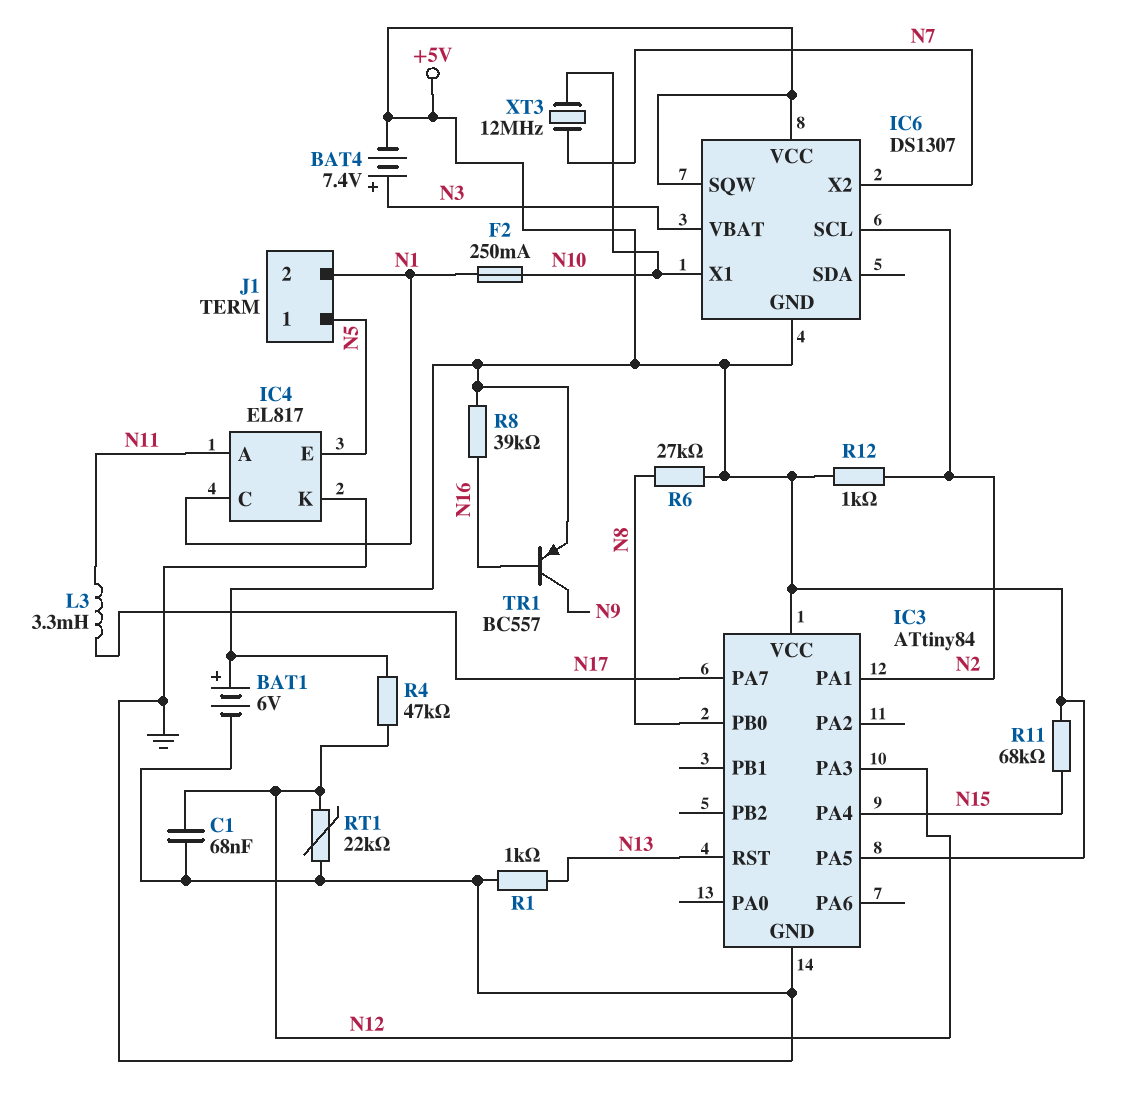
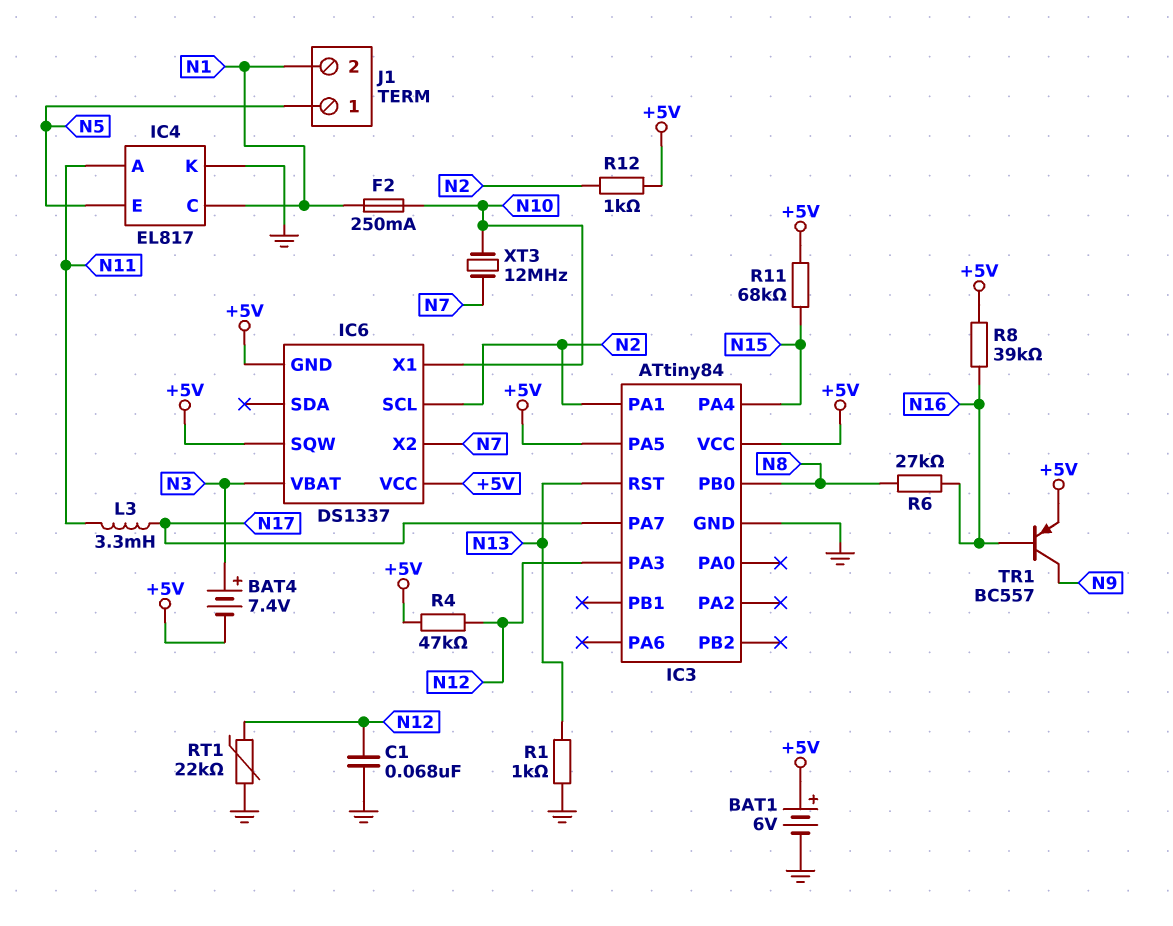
IC6: DS1307 -> DS1337
R6: 27k (+5V, N8) -> 27k (N8, N16)

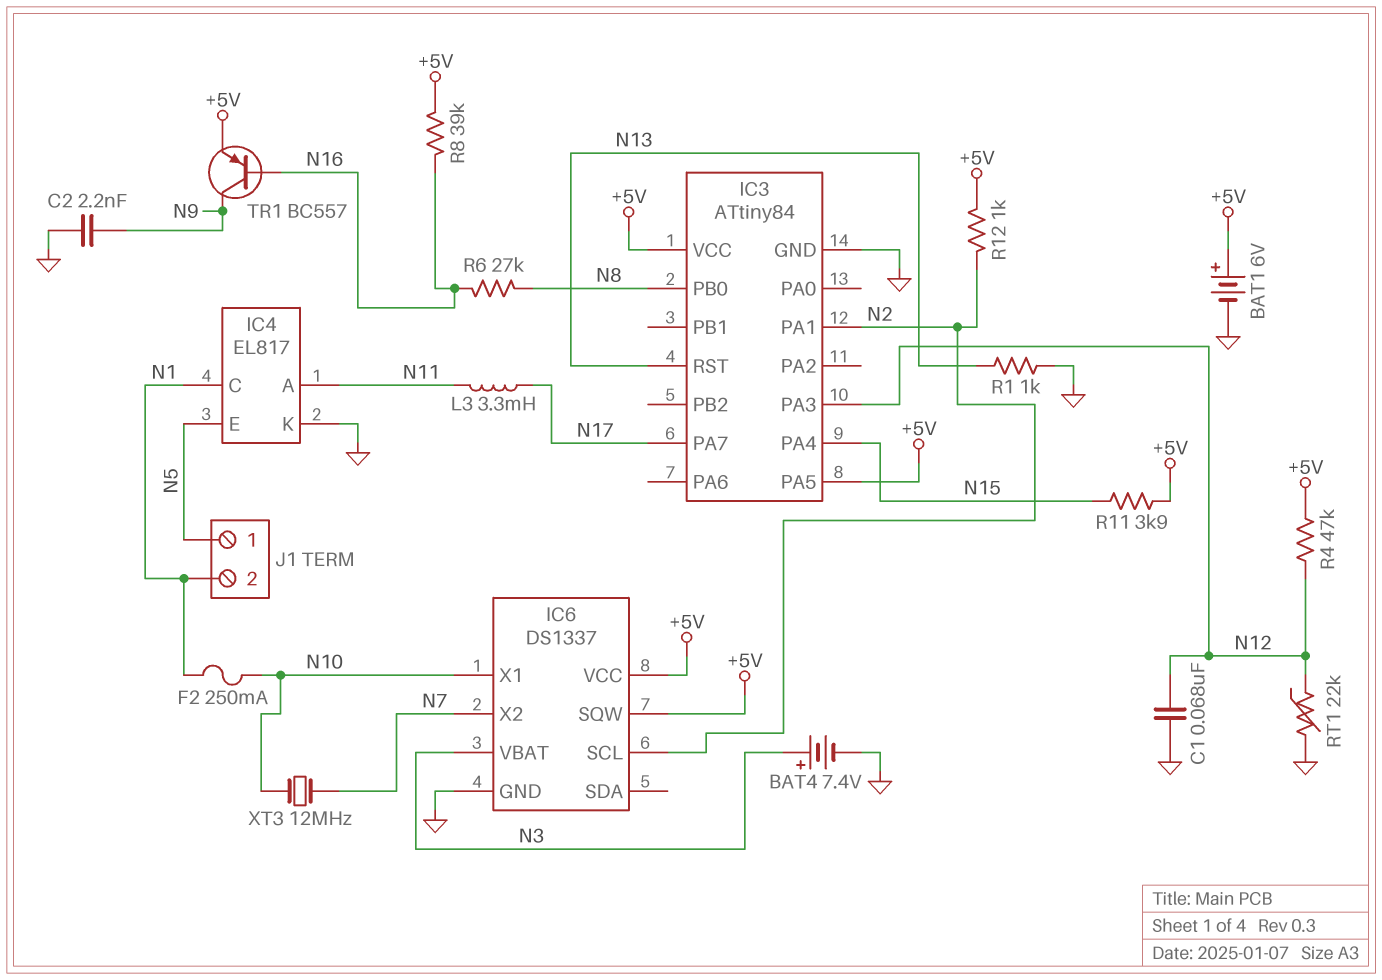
BAT4: 7.4V (plus N3, minus +5V) -> 7.4V (plus N3, minus GND)
C2: none -> 2.2nF (GND, N9)
IC6 pin GND: +5V -> GND
R11: 68k (+5V, N15) -> 3.9k (+5V, N15)

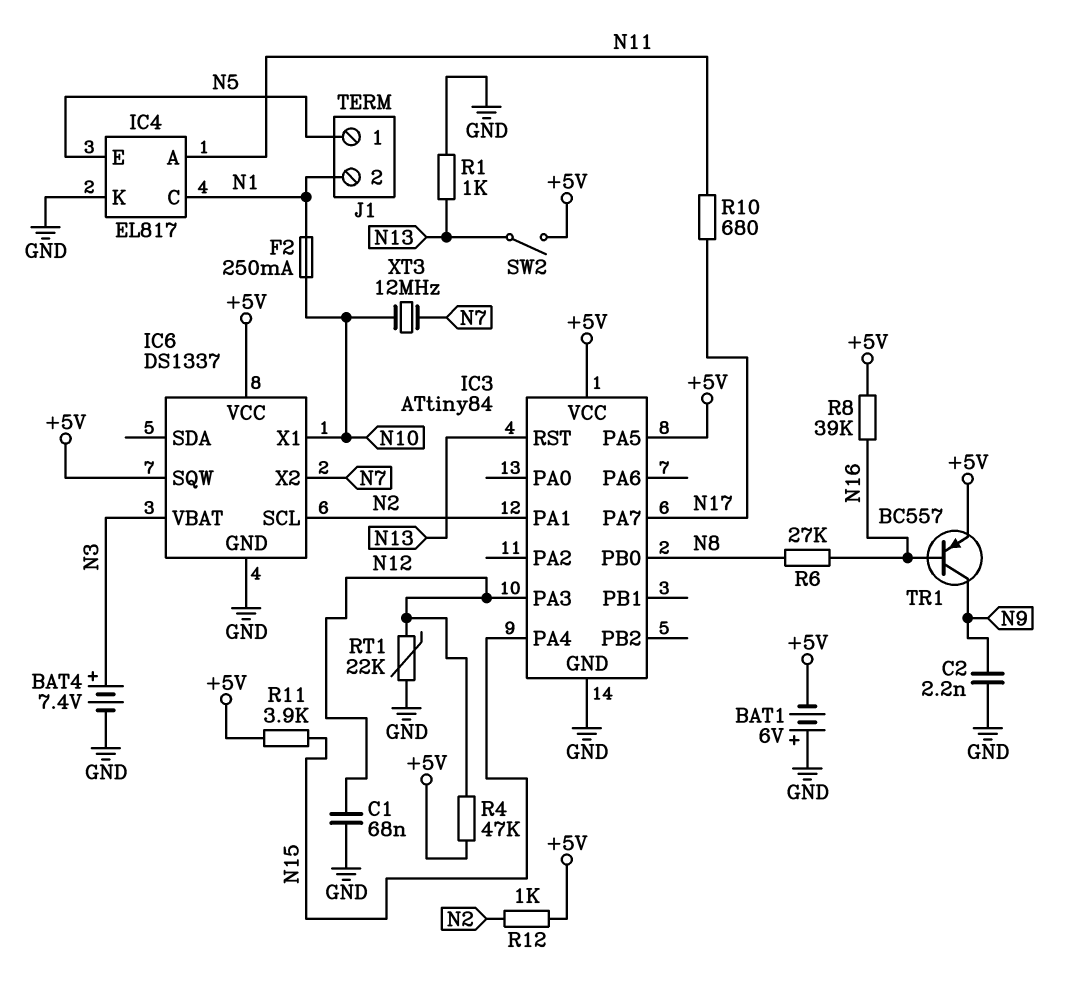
BAT1: 6V (plus +5V, minus GND) -> 6V (plus GND, minus +5V)
L3: 3.3mH (N11, N17) -> none
R10: none -> 680 (N11, N17)
SW2: none -> switch (+5V, N13)

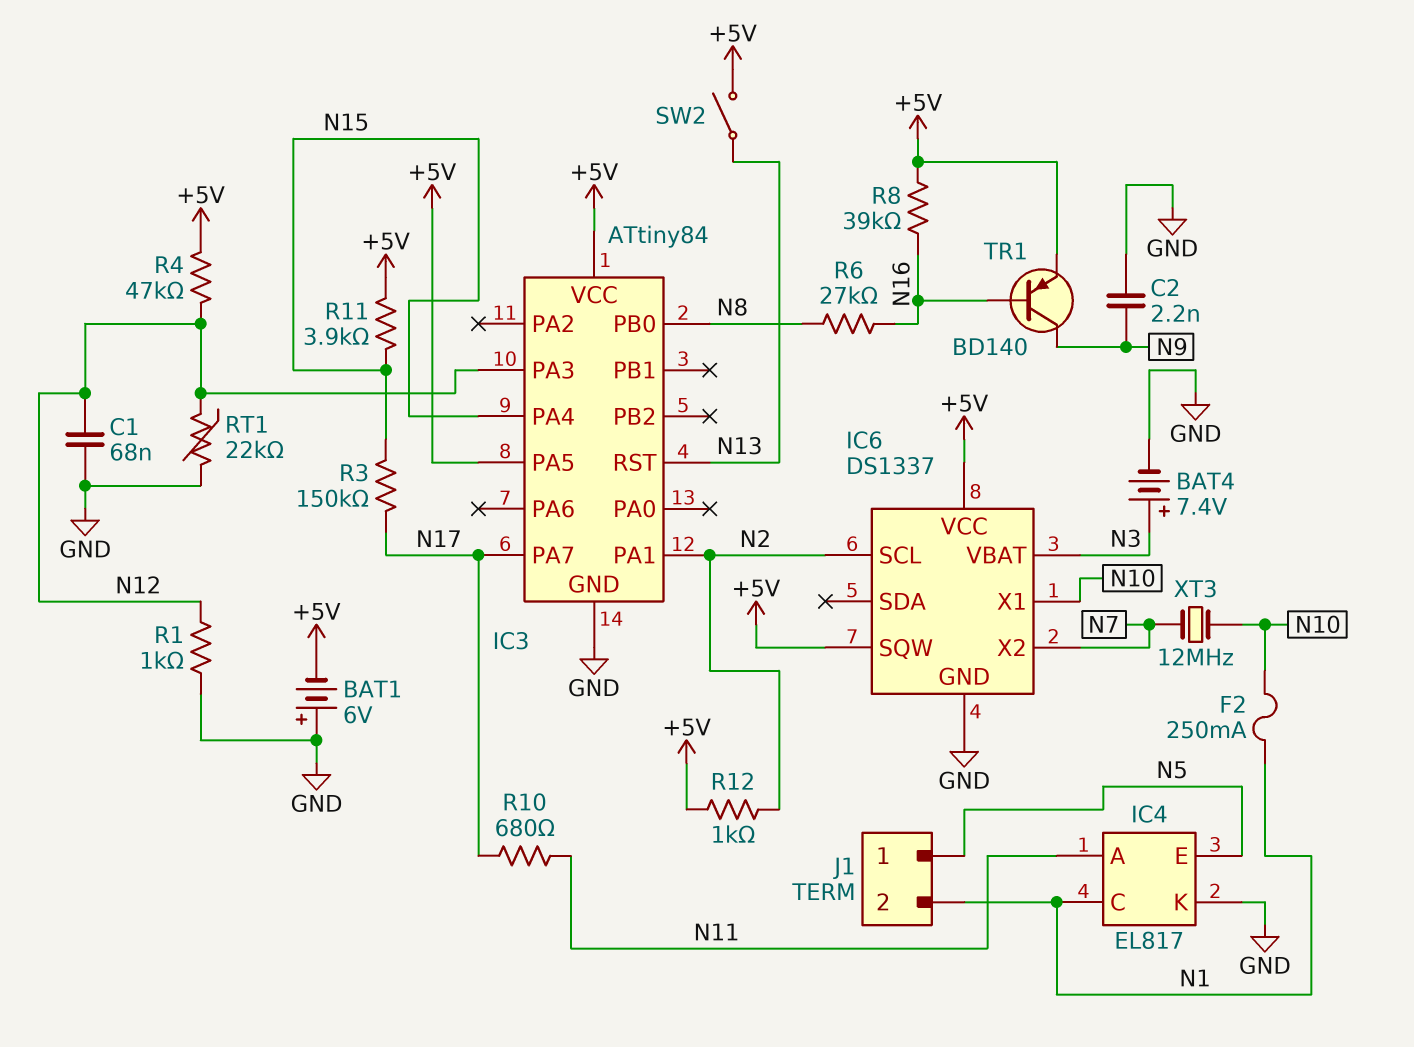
R1: 1k (GND, N13) -> 1k (GND, N12)
R3: none -> 150k (N15, N17)
TR1: PNP BC557 (B N16, C N9, E +5V) -> PNP BD140 (B N16, C N9, E +5V)

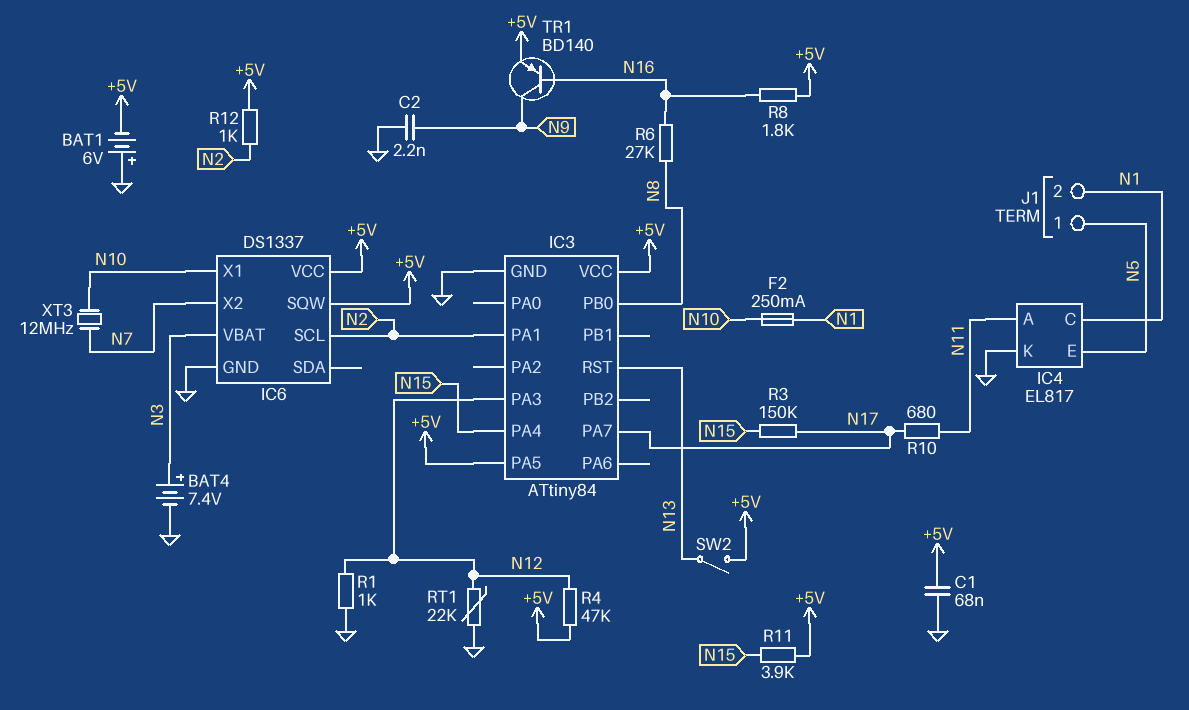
C1: 68nF (GND, N12) -> 68nF (+5V, GND)
R8: 39k (+5V, N16) -> 1.8k (+5V, N16)

